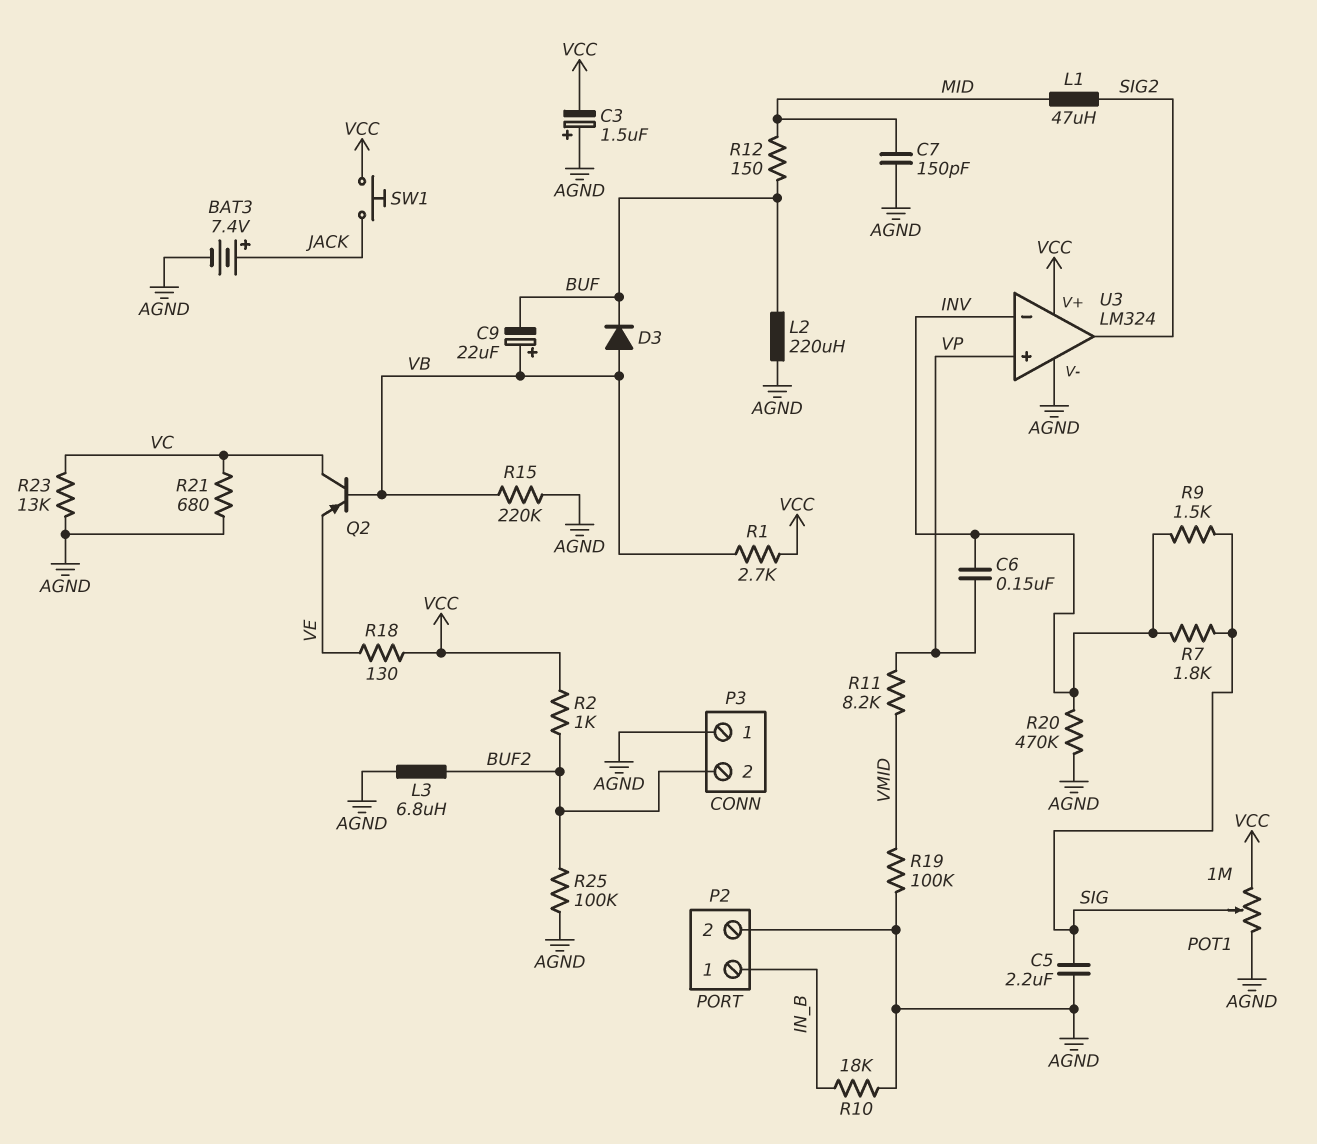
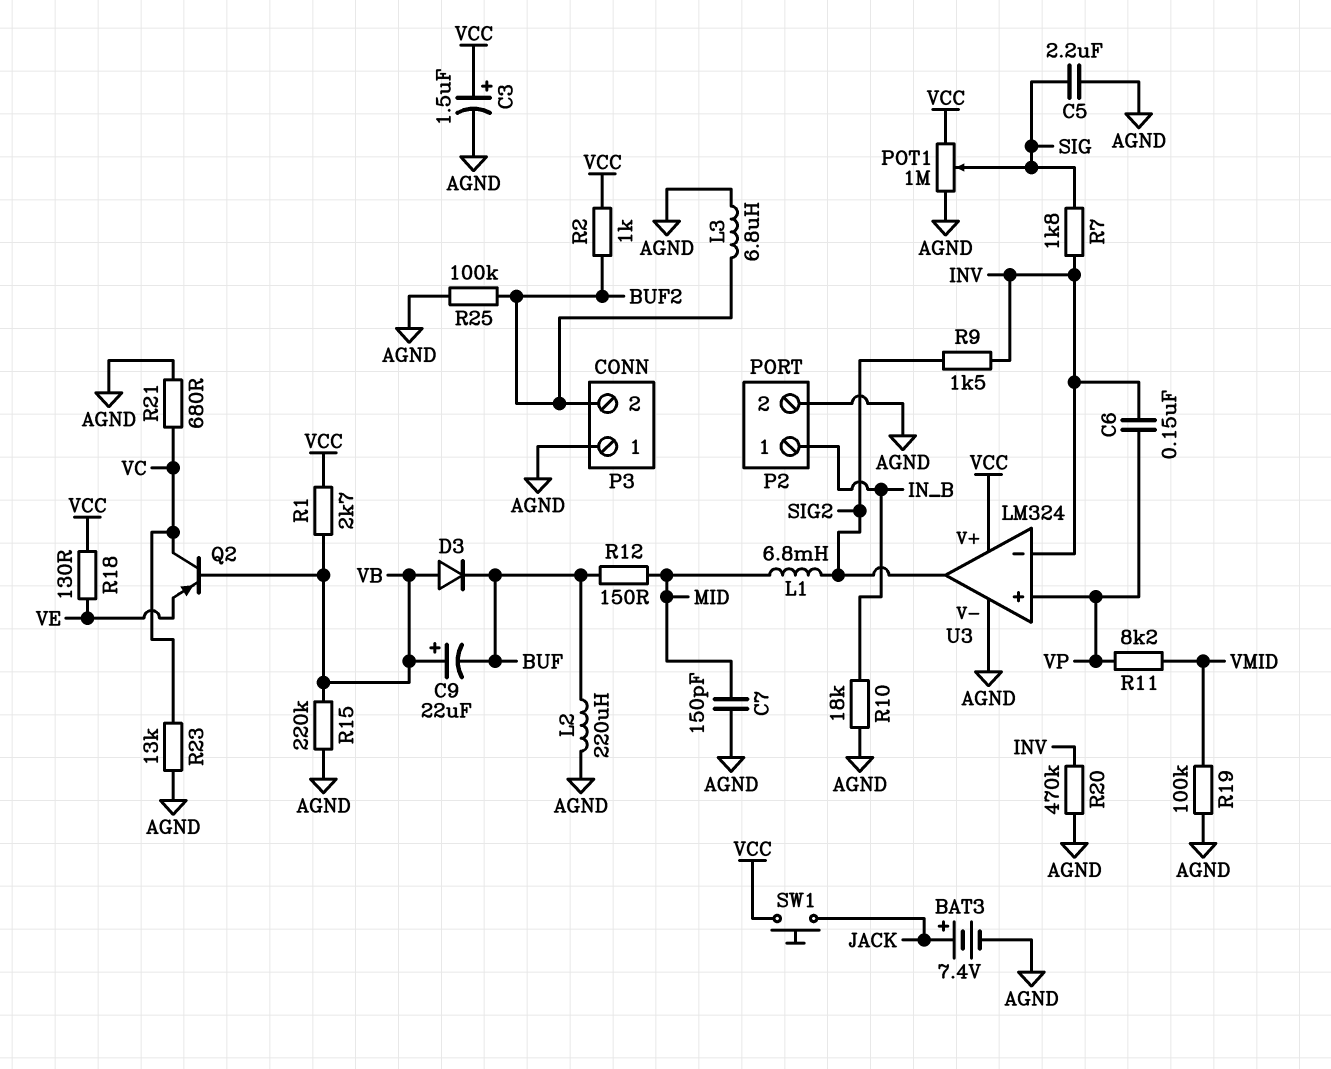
C3: 1.5uF (plus AGND, minus VCC) -> 1.5uF (plus VCC, minus AGND)
L1: 47uH (MID, SIG2) -> 6.8mH (MID, SIG2)
R9: 1.5k (INV, SIG) -> 1.5k (INV, SIG2)

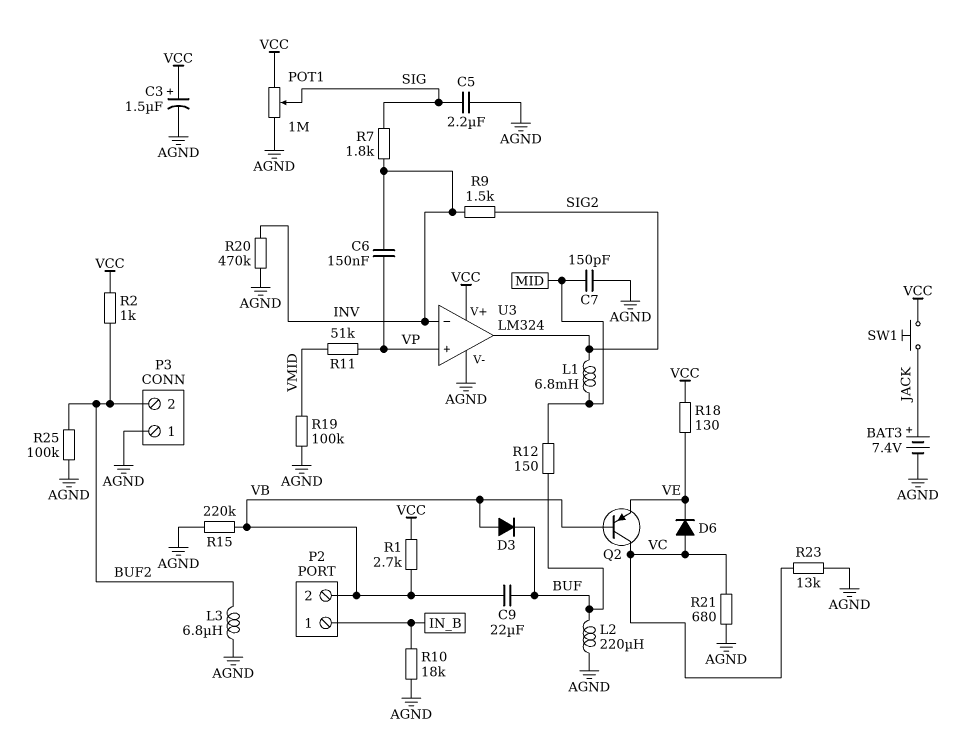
C9: 22uF (plus VB, minus BUF) -> 22uF (BUF, VB)
D6: none -> diode (A VC, K VE)
P2 pin 2: AGND -> VB
R11: 8.2k (VMID, VP) -> 51k (VMID, VP)

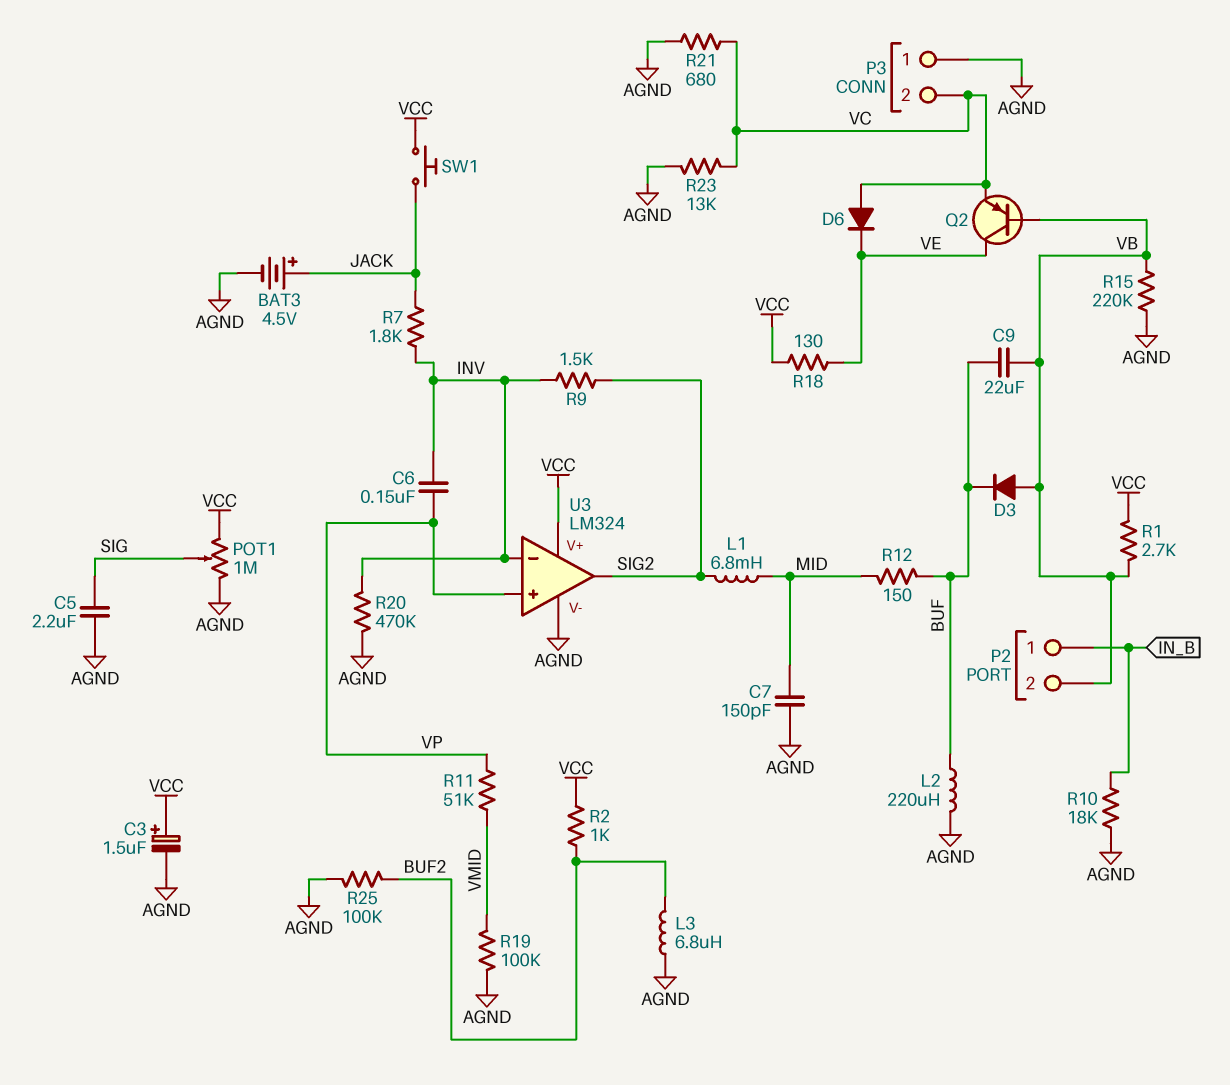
BAT3: 7.4V (plus JACK, minus AGND) -> 4.5V (plus JACK, minus AGND)
P3 pin 2: BUF2 -> VC
Q2: PNP (B VB, C VC, E VE) -> PNP (B VB, C VE, E VC)
R7: 1.8k (INV, SIG) -> 1.8k (INV, JACK)

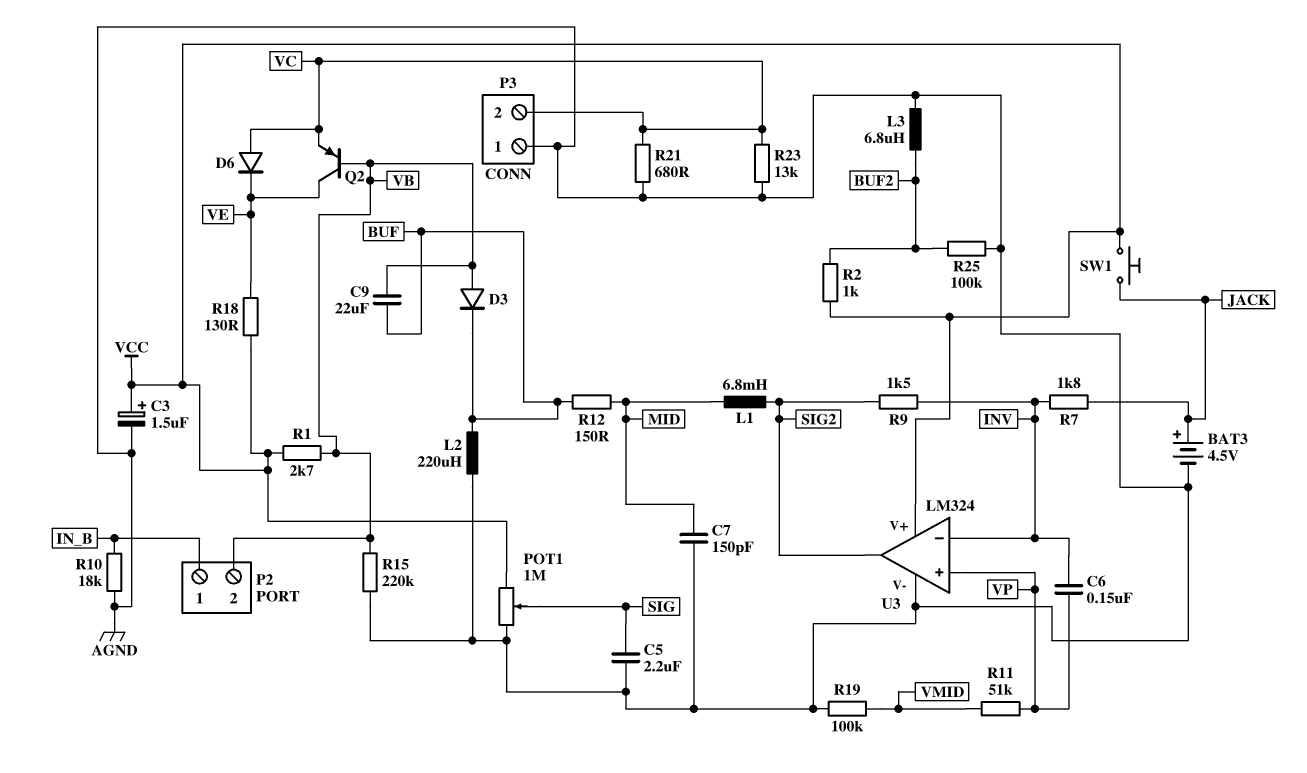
R20: 470k (AGND, INV) -> none

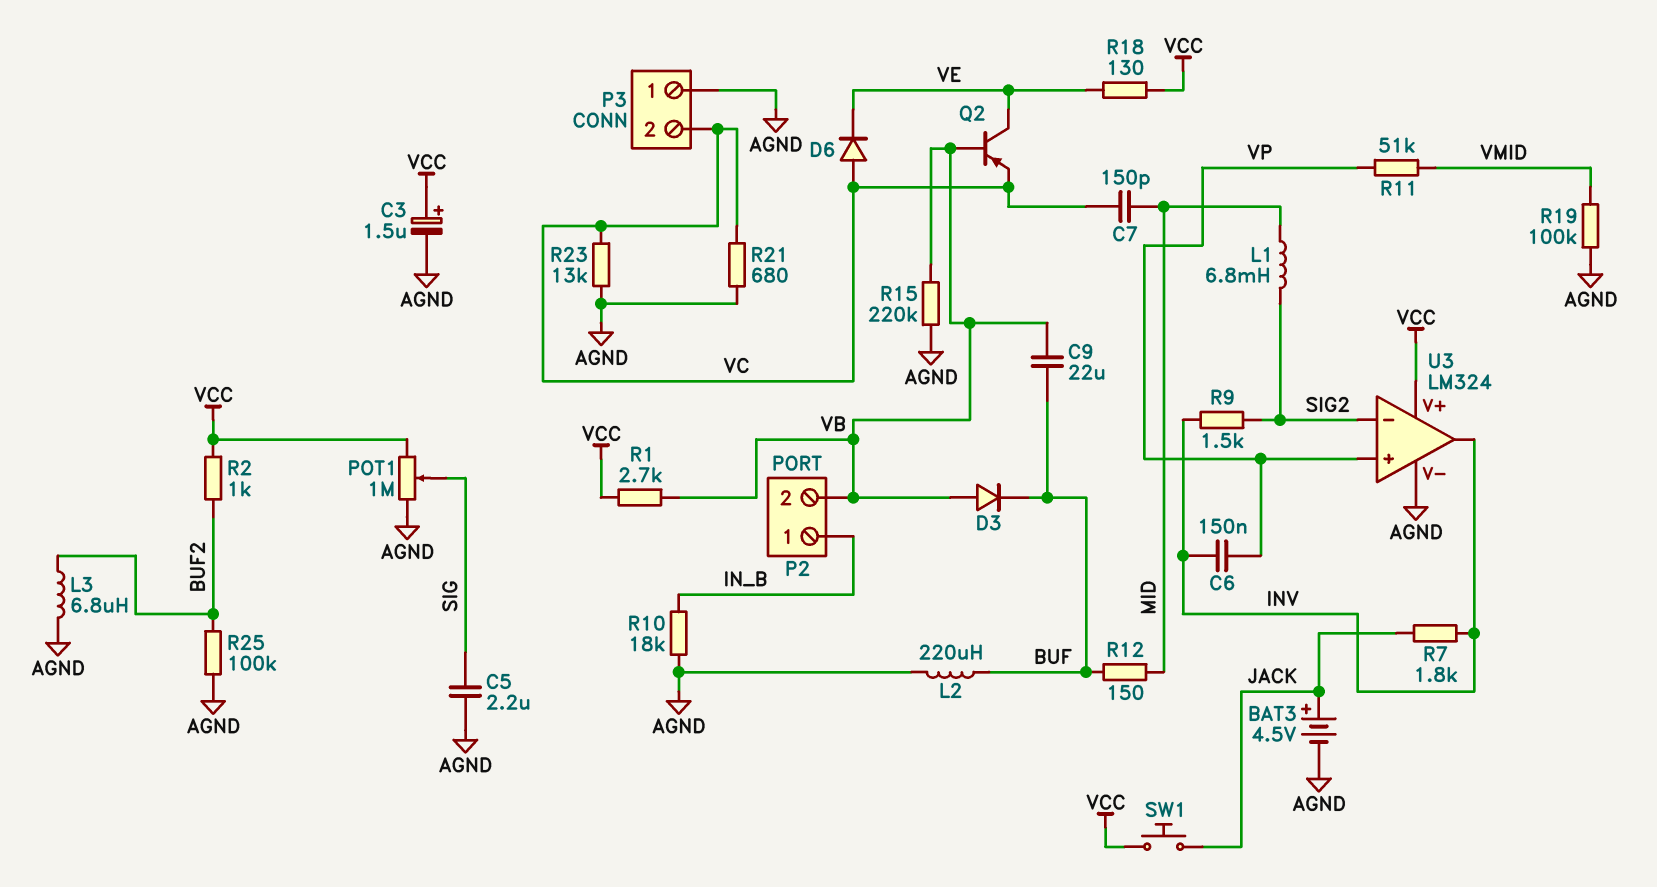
C7: 150pF (AGND, MID) -> 150pF (MID, VC)
U3 pin in-: INV -> SIG2
U3 pin out: SIG2 -> INV

